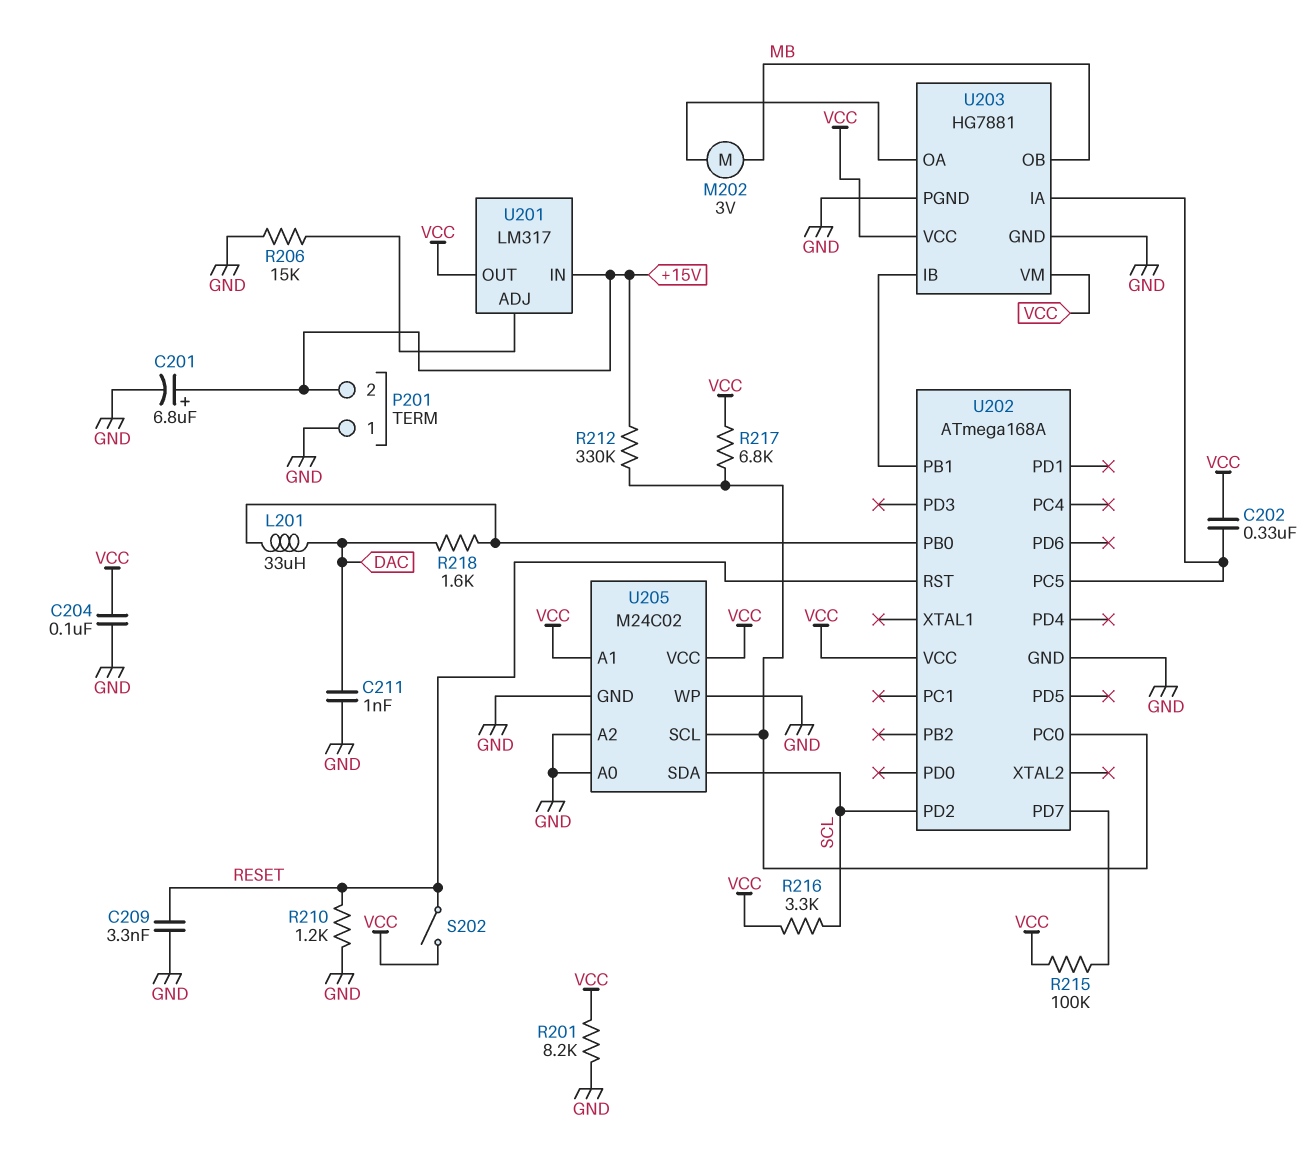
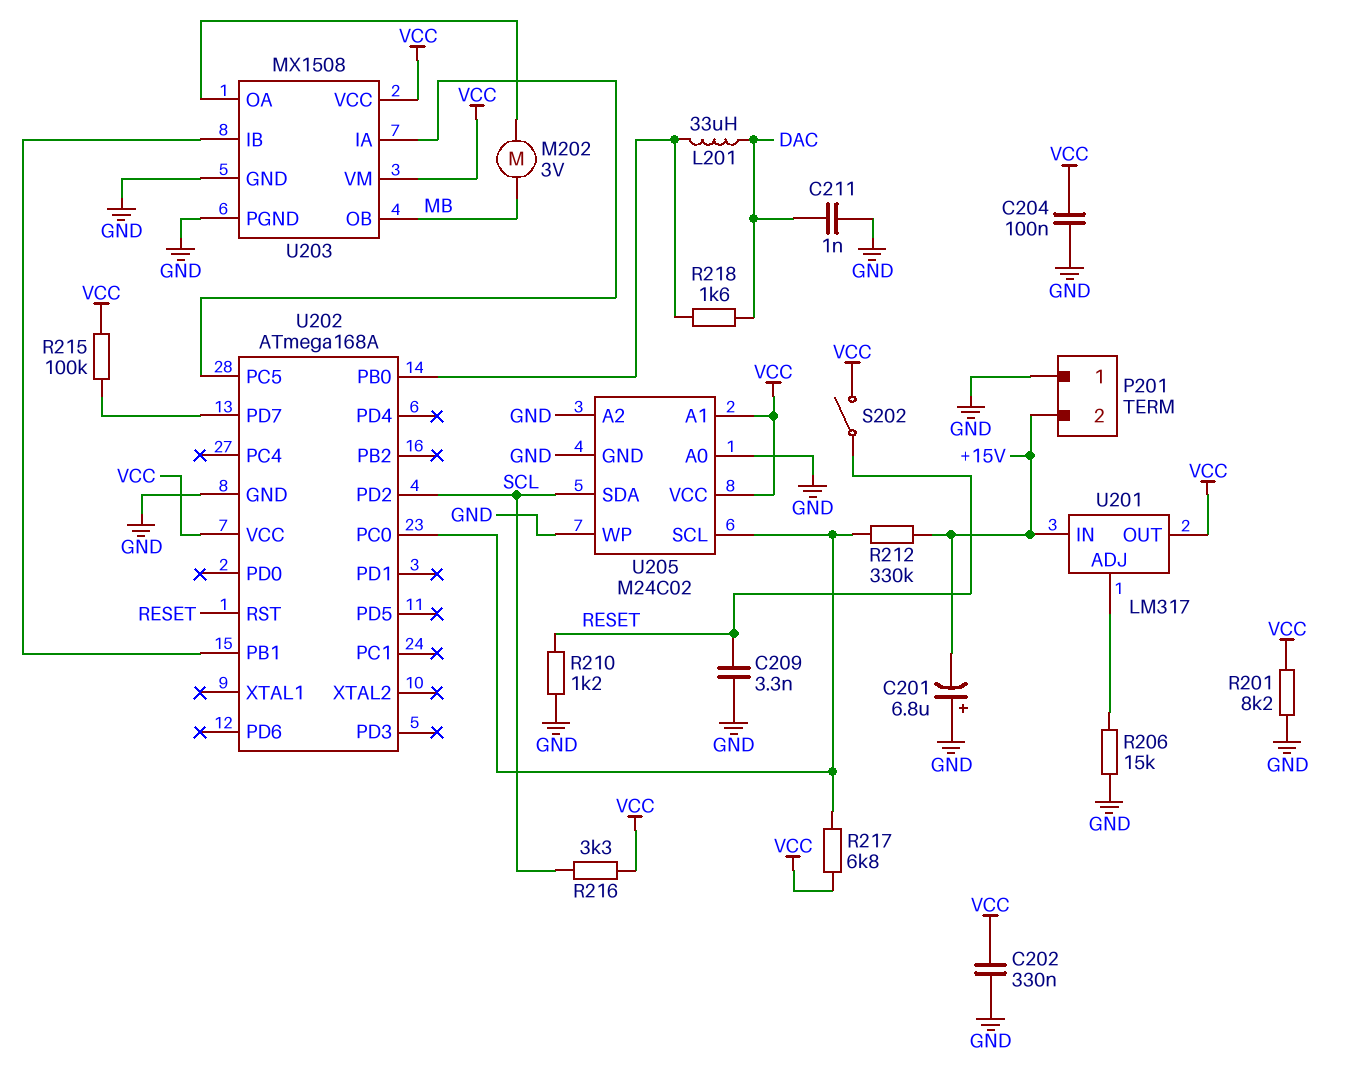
C201: 6.8uF (plus +15V, minus GND) -> 6.8uF (plus GND, minus +15V)
C202: 330nF (U202/PC5, VCC) -> 330nF (GND, VCC)
U203: HG7881 -> MX1508

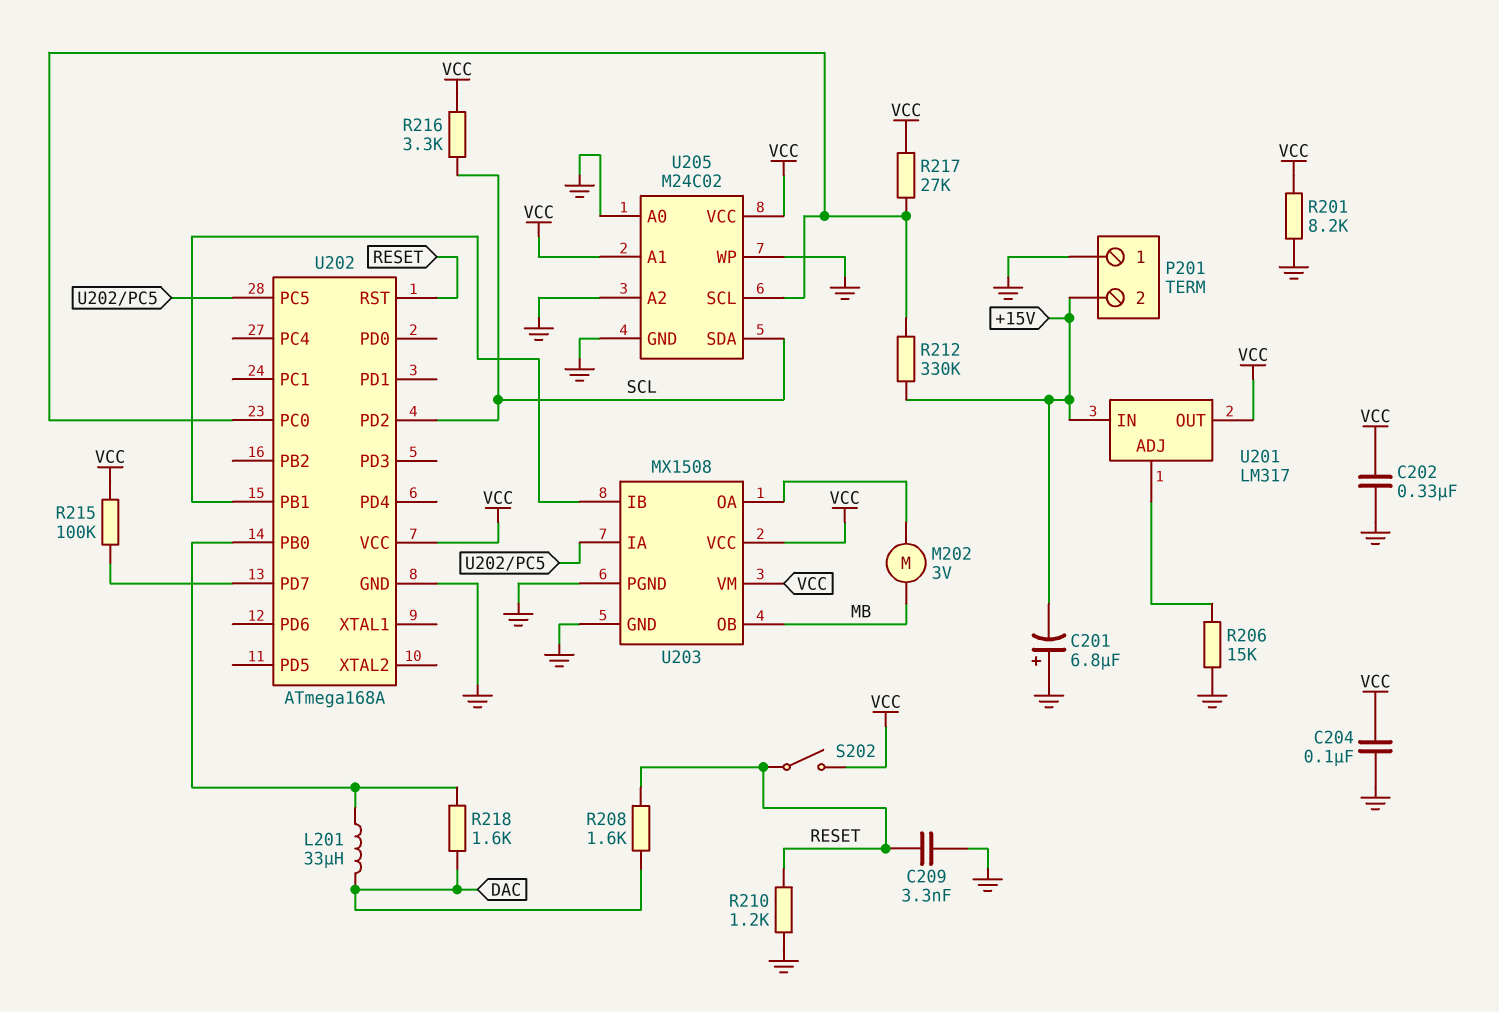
C211: 1nF (DAC, GND) -> none
R208: none -> 1.6k (DAC, RESET)
R217: 6.8k (U202/PC0, VCC) -> 27k (U202/PC0, VCC)

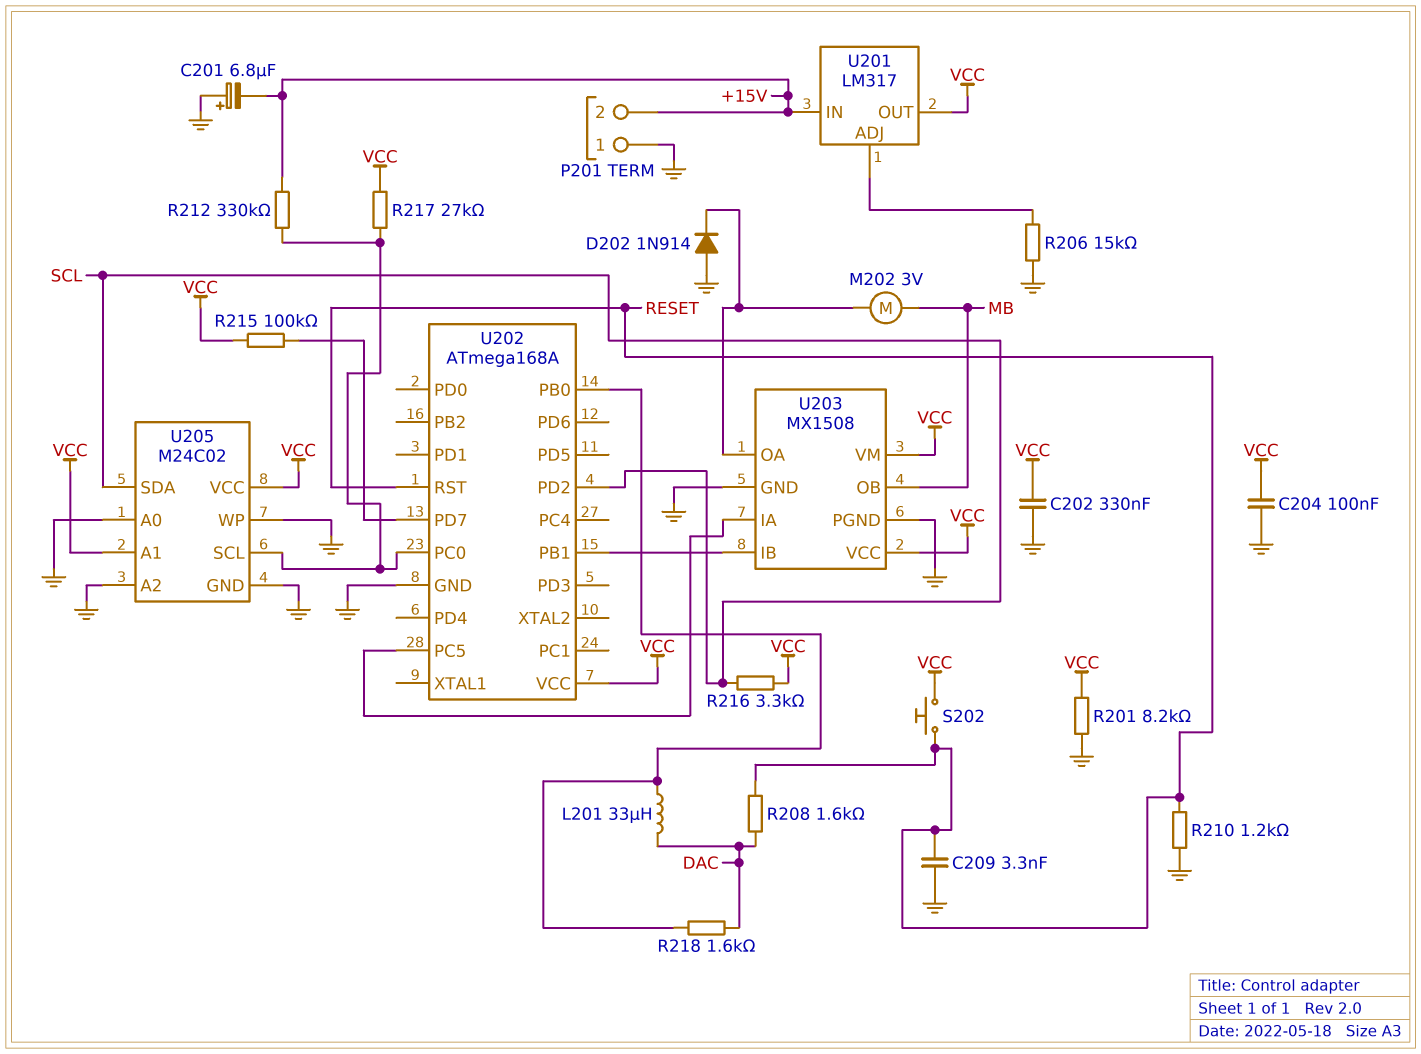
D202: none -> diode 1N914 (A GND, K U203/OA)
S202: switch (RESET, VCC) -> button (RESET, VCC)

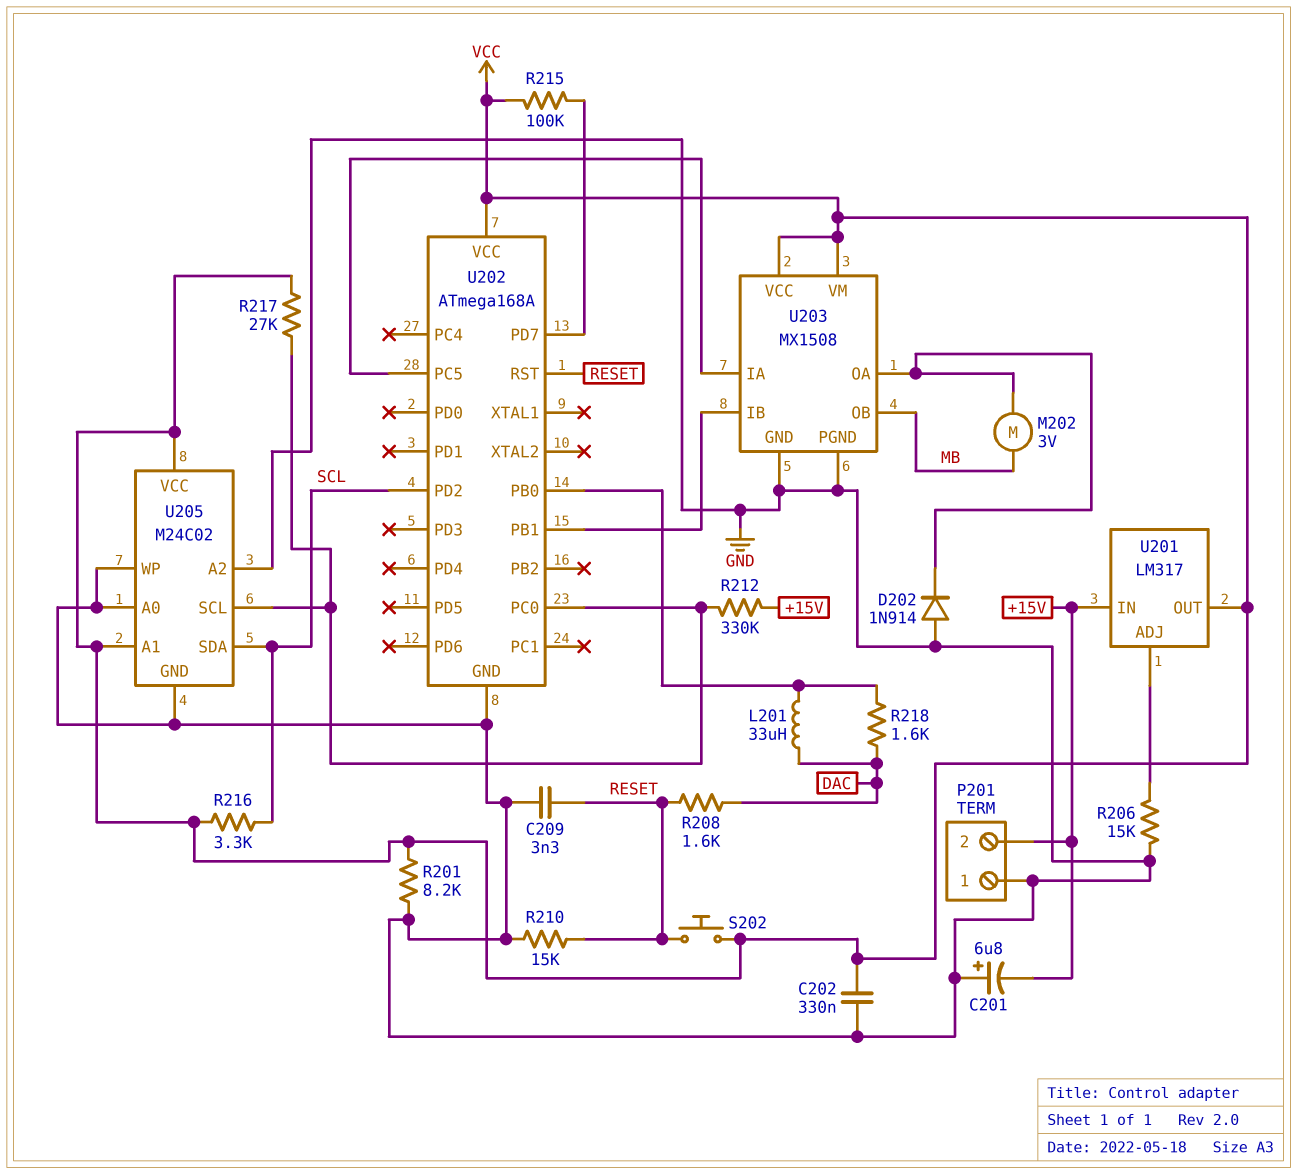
C204: 100nF (GND, VCC) -> none
R210: 1.2k (GND, RESET) -> 15k (GND, RESET)

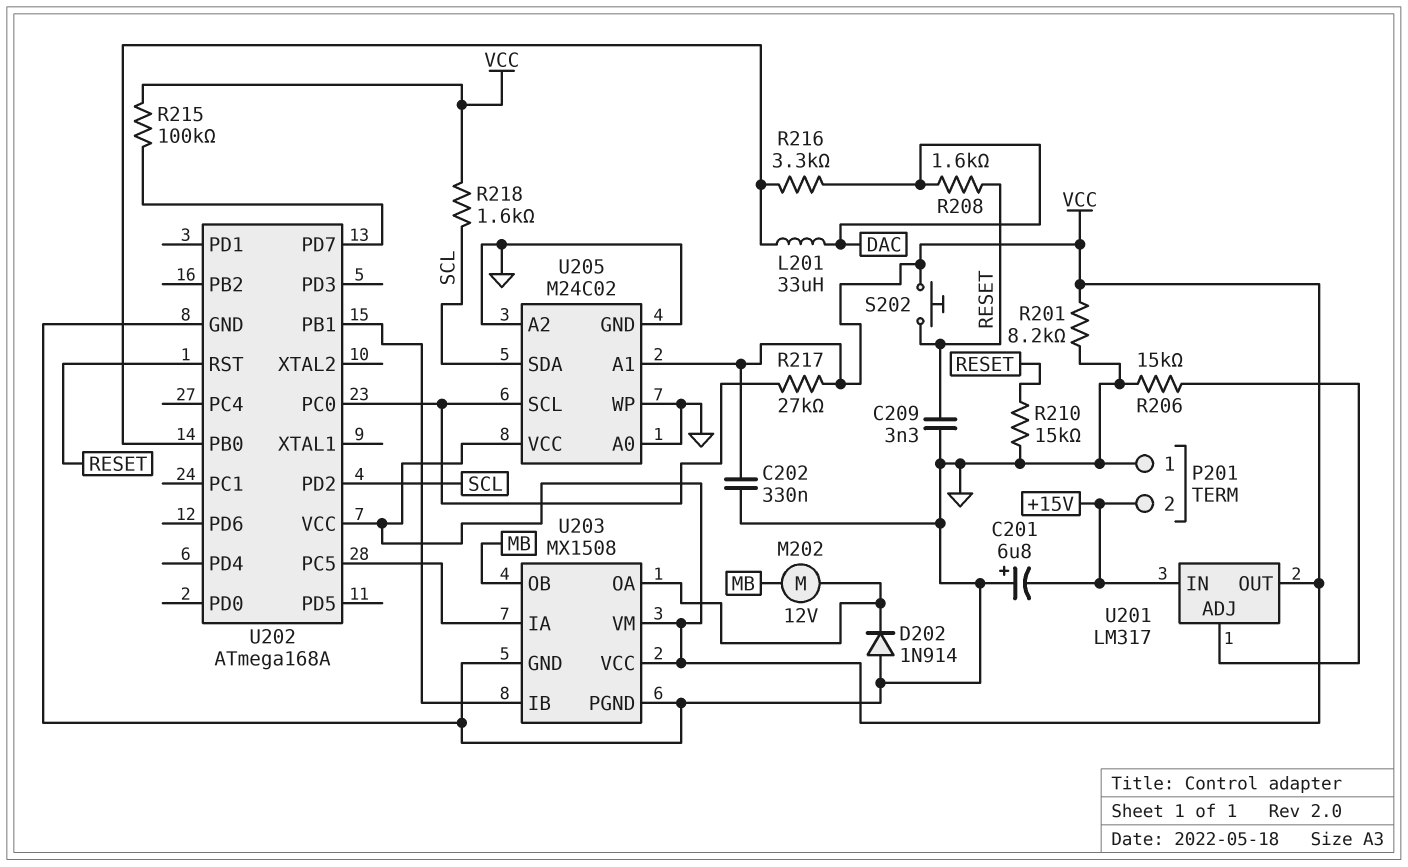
M202: motor 3V (MB, U203/OA) -> motor 12V (MB, U203/OA)
R212: 330k (+15V, U202/PC0) -> none
R216: 3.3k (SCL, VCC) -> 3.3k (DAC, U202/PB0)
R218: 1.6k (DAC, U202/PB0) -> 1.6k (SCL, VCC)

